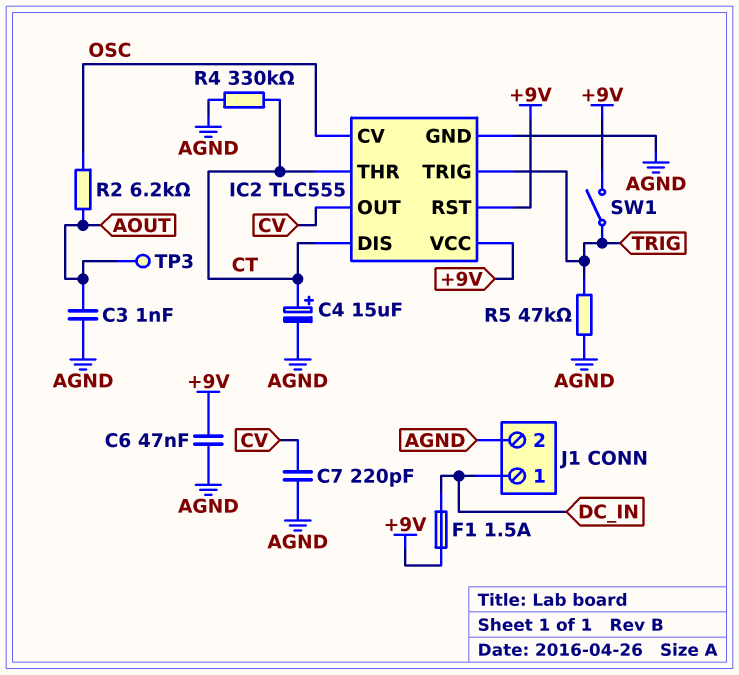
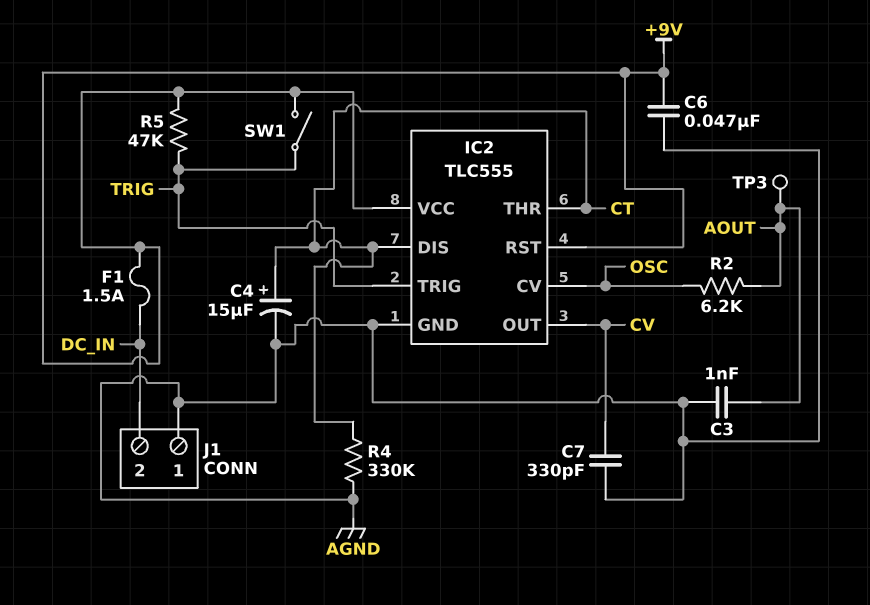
C7: 220pF (AGND, CV) -> 330pF (AGND, CV)
J1 pin 1: DC_IN -> AGND
J1 pin 2: AGND -> DC_IN
R5: 47k (AGND, TRIG) -> 47k (+9V, TRIG)

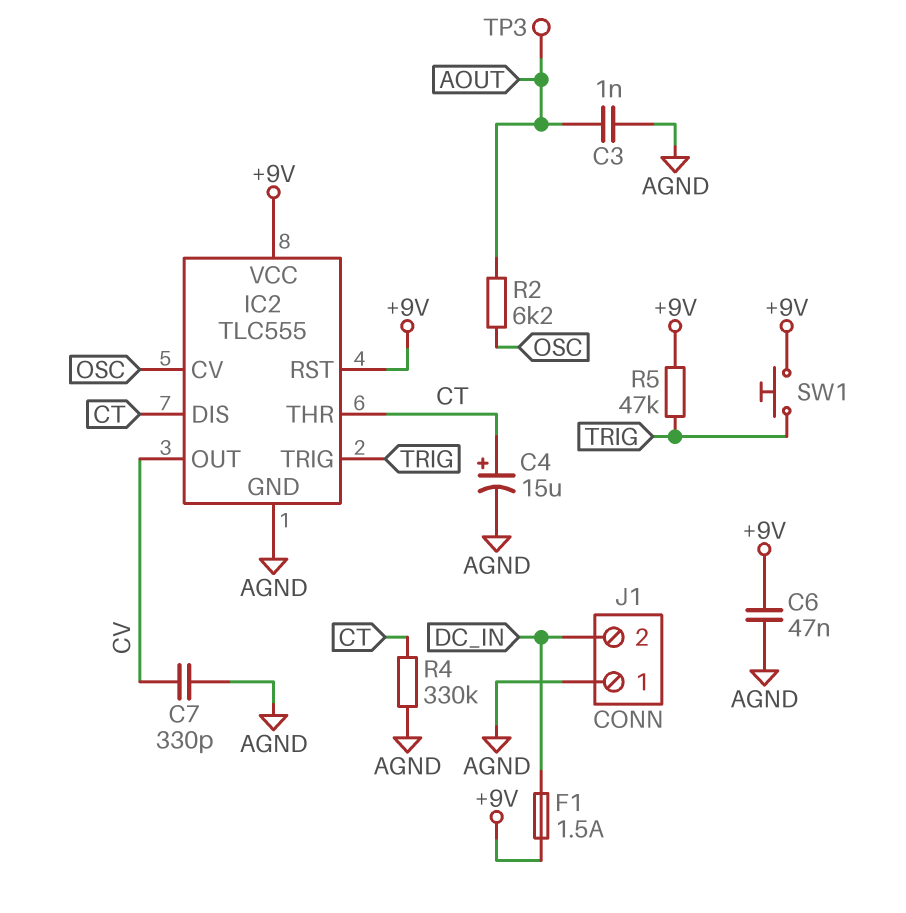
SW1: switch (+9V, TRIG) -> button (+9V, TRIG)

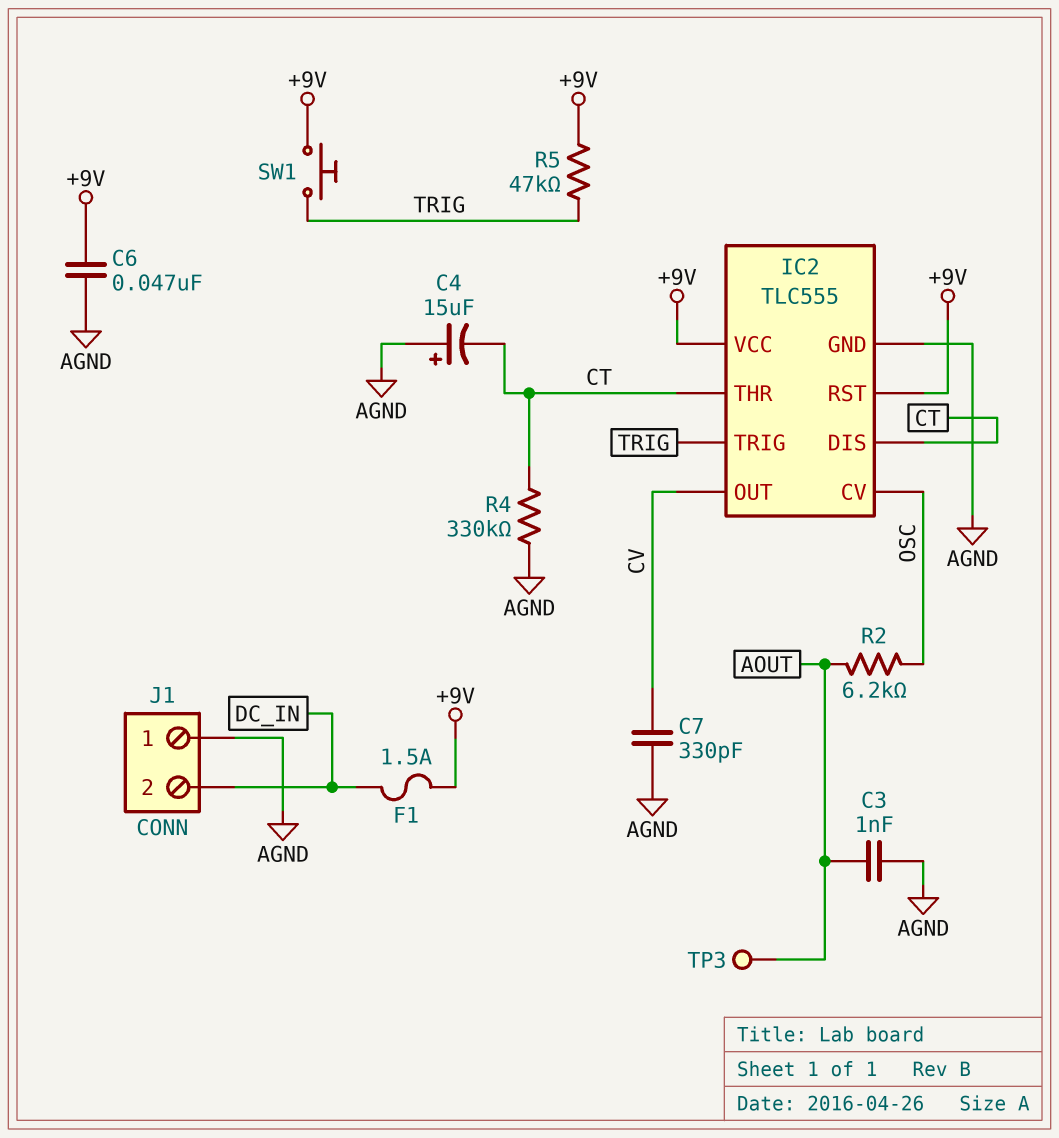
C4: 15uF (plus CT, minus AGND) -> 15uF (plus AGND, minus CT)

